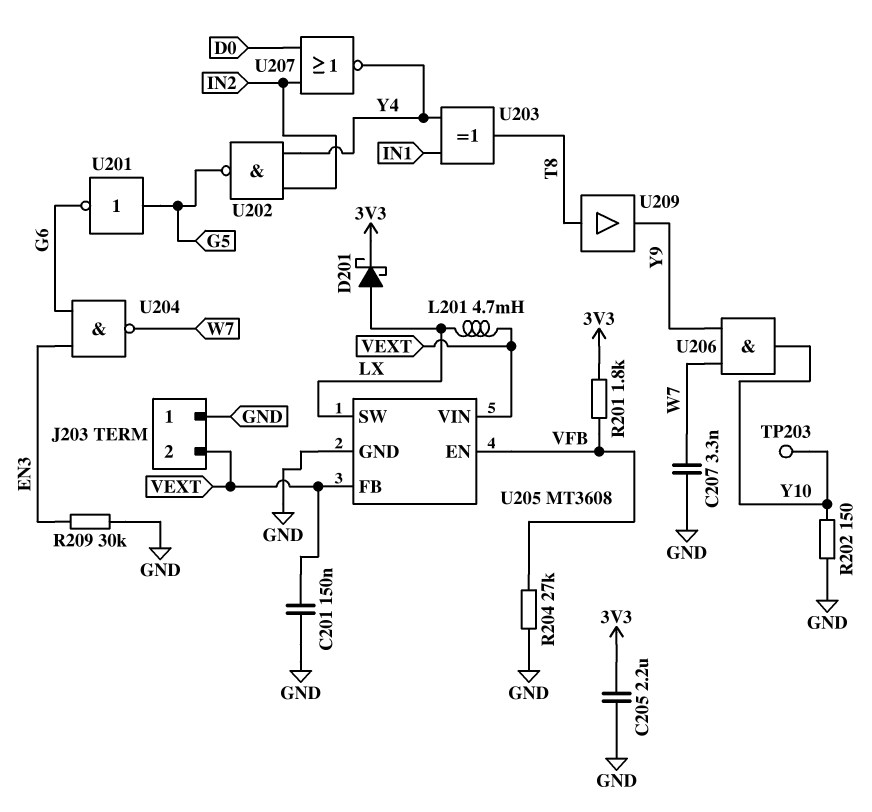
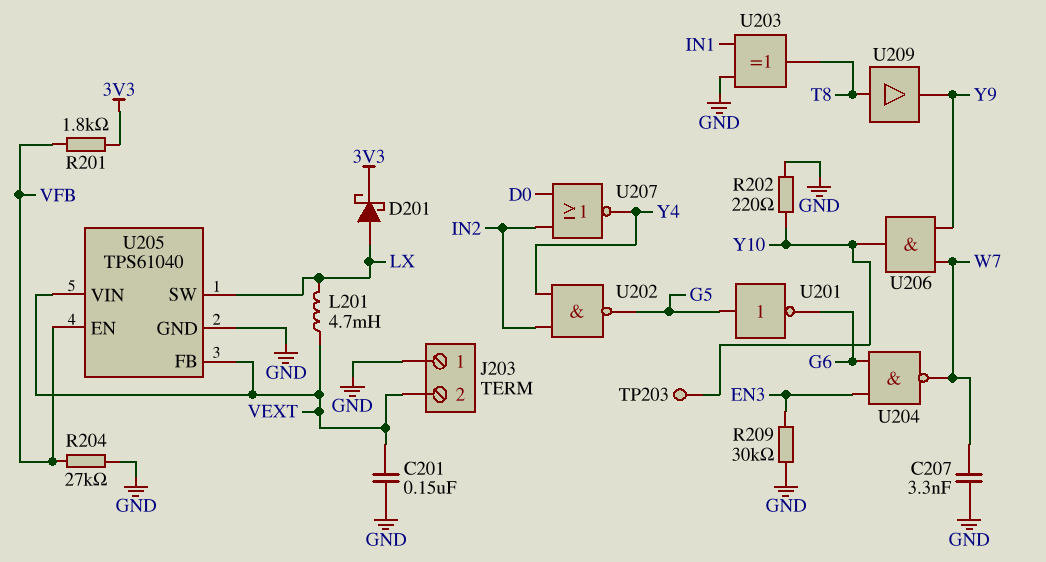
C205: 2.2uF (3V3, GND) -> none
R202: 150 (GND, Y10) -> 220 (GND, Y10)
U203: XOR (in IN1, in Y4, out T8) -> XOR (in GND, in IN1, out T8)
U205: MT3608 -> TPS61040

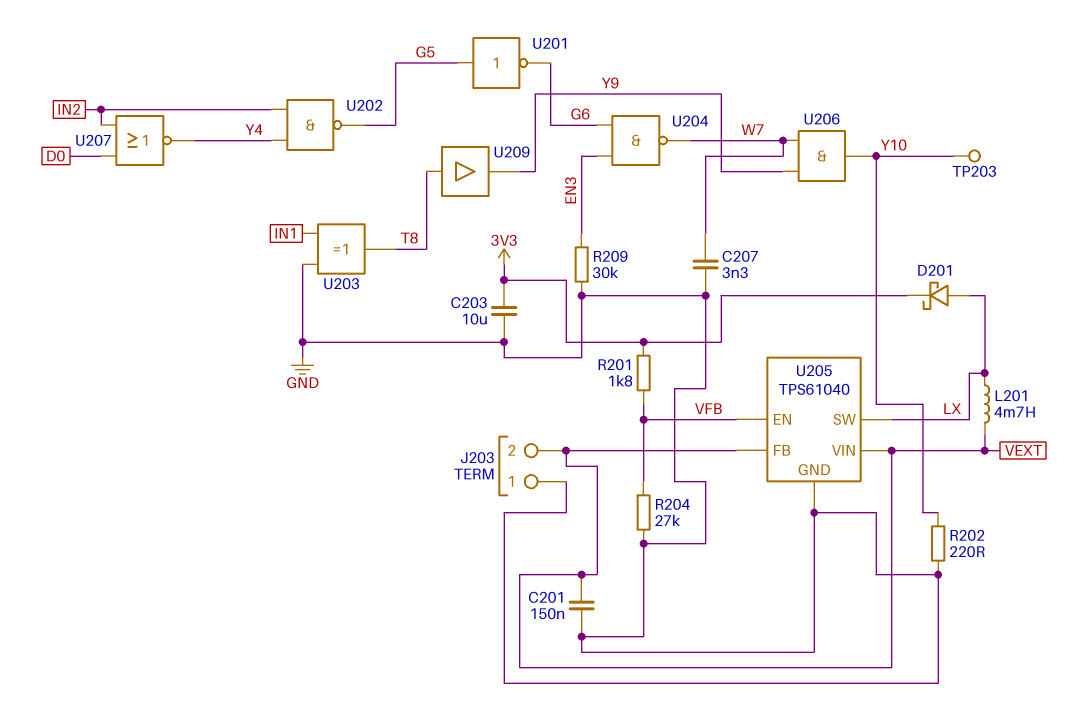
C203: none -> 10uF (3V3, GND)

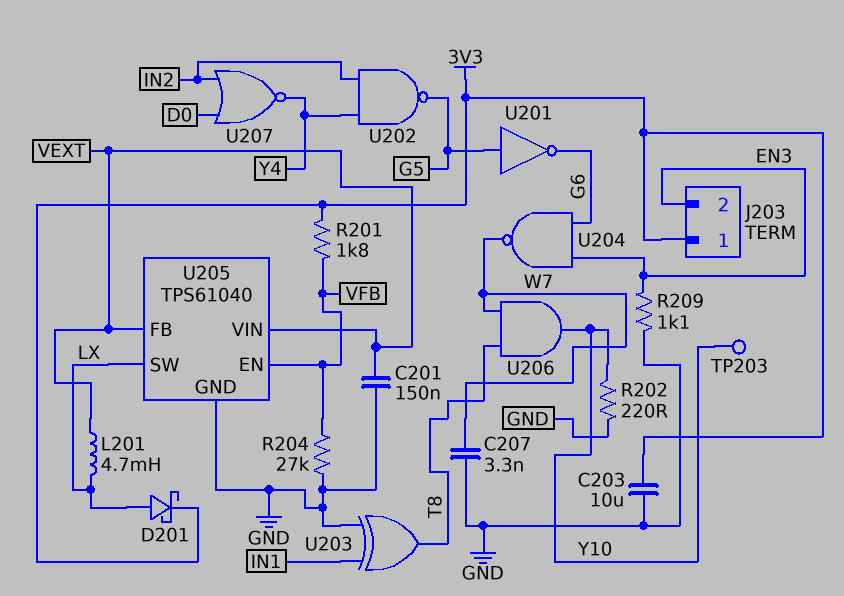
J203 pin 1: GND -> 3V3
J203 pin 2: VEXT -> EN3
R209: 30k (EN3, GND) -> 1.1k (EN3, GND)
U206: AND (in W7, in Y9, out Y10) -> AND (in T8, in W7, out Y10)
U209: buffer (in T8, out Y9) -> none

